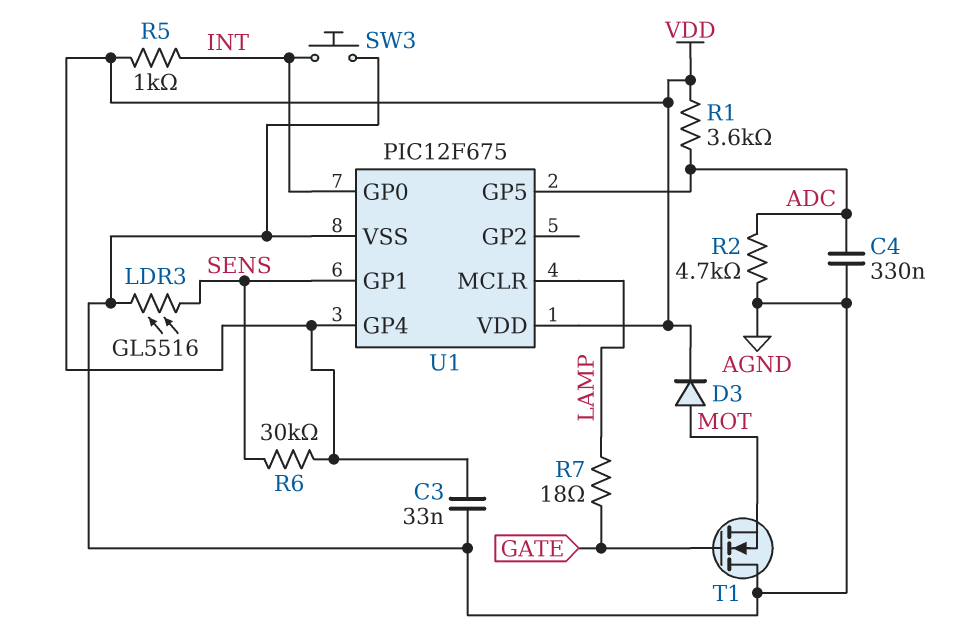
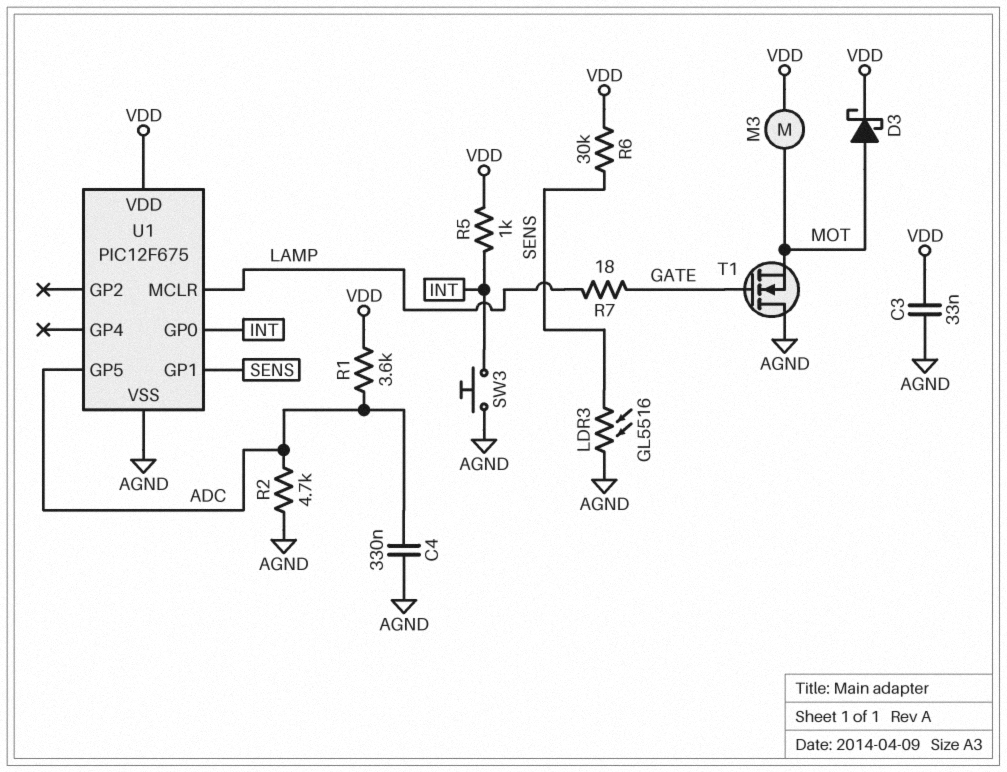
D3: diode (A MOT, K VDD) -> schottky (A MOT, K VDD)
M3: none -> motor (MOT, VDD)
U1 pin GP4: VDD -> none

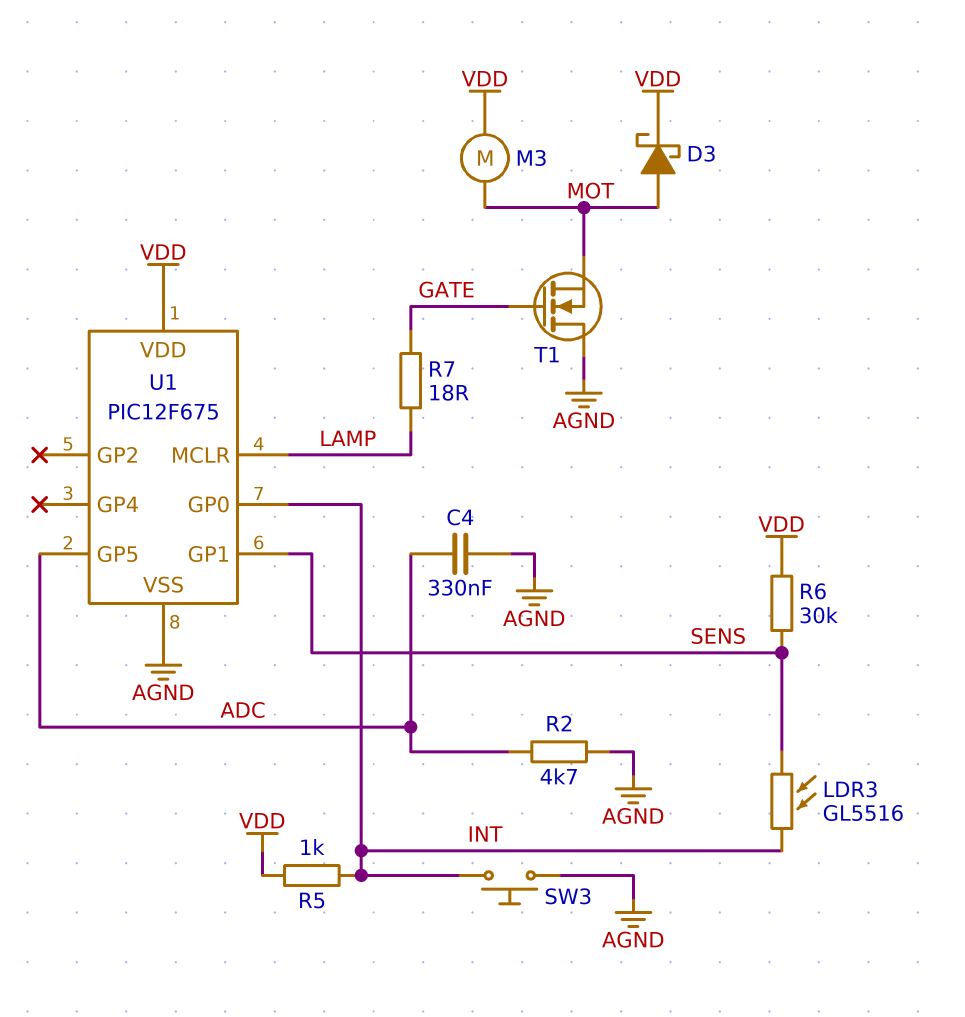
C3: 33nF (AGND, VDD) -> none
LDR3: GL5516 (AGND, SENS) -> GL5516 (INT, SENS)
R1: 3.6k (ADC, VDD) -> none

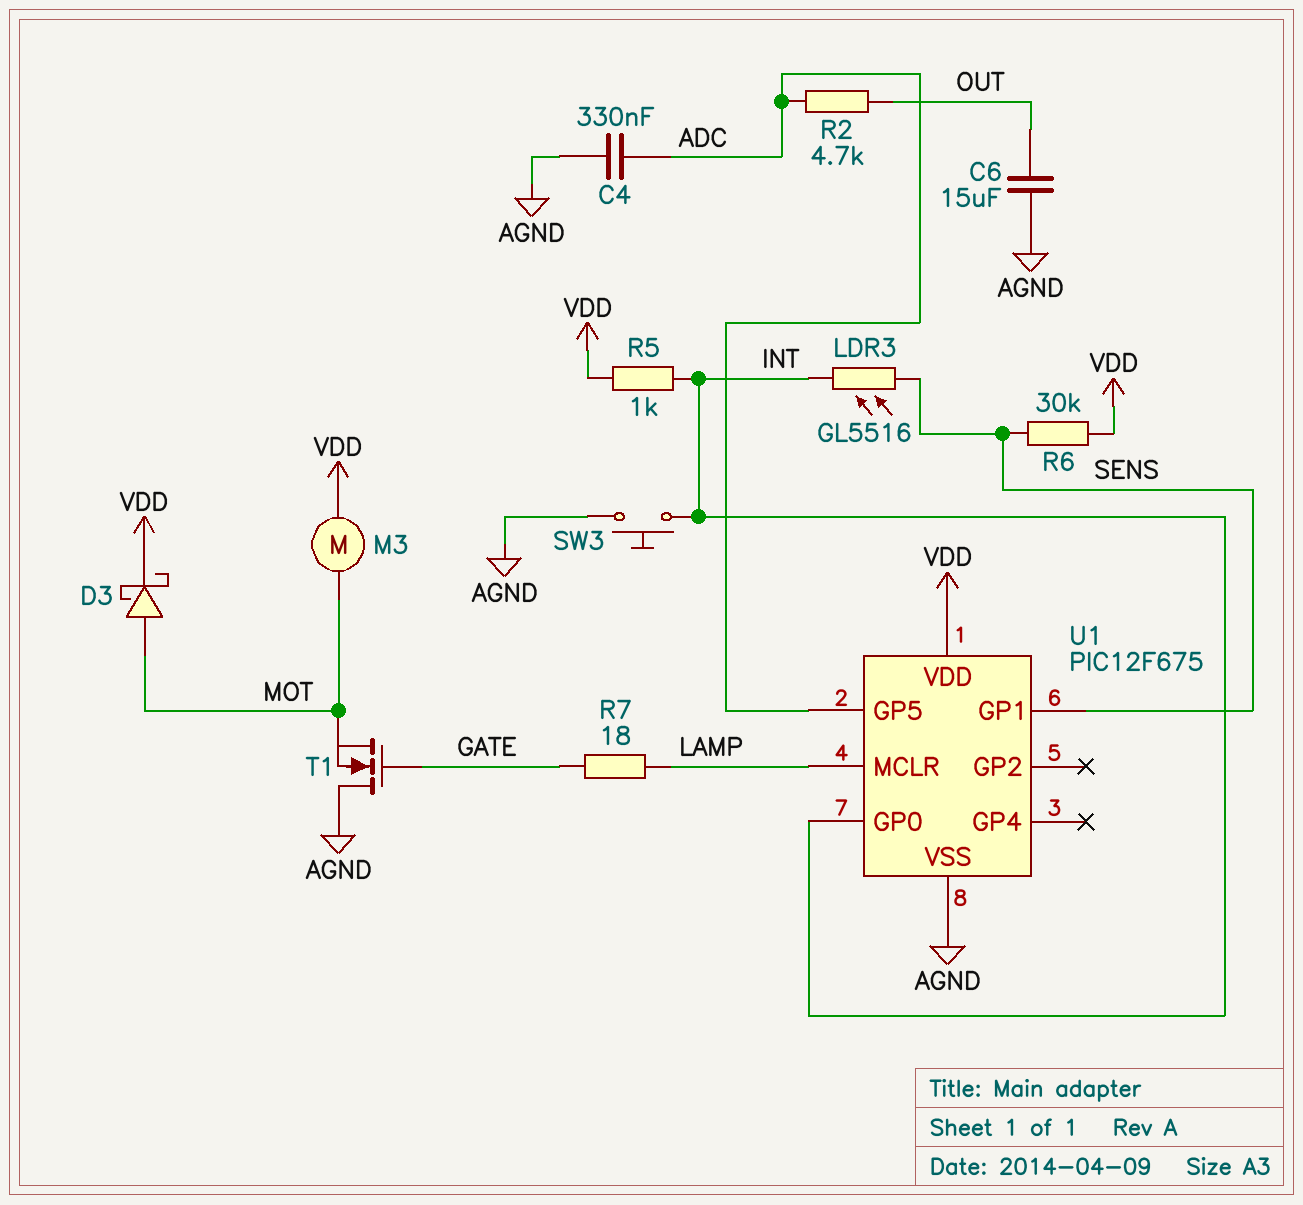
C6: none -> 15uF (AGND, OUT)
R2: 4.7k (ADC, AGND) -> 4.7k (ADC, OUT)

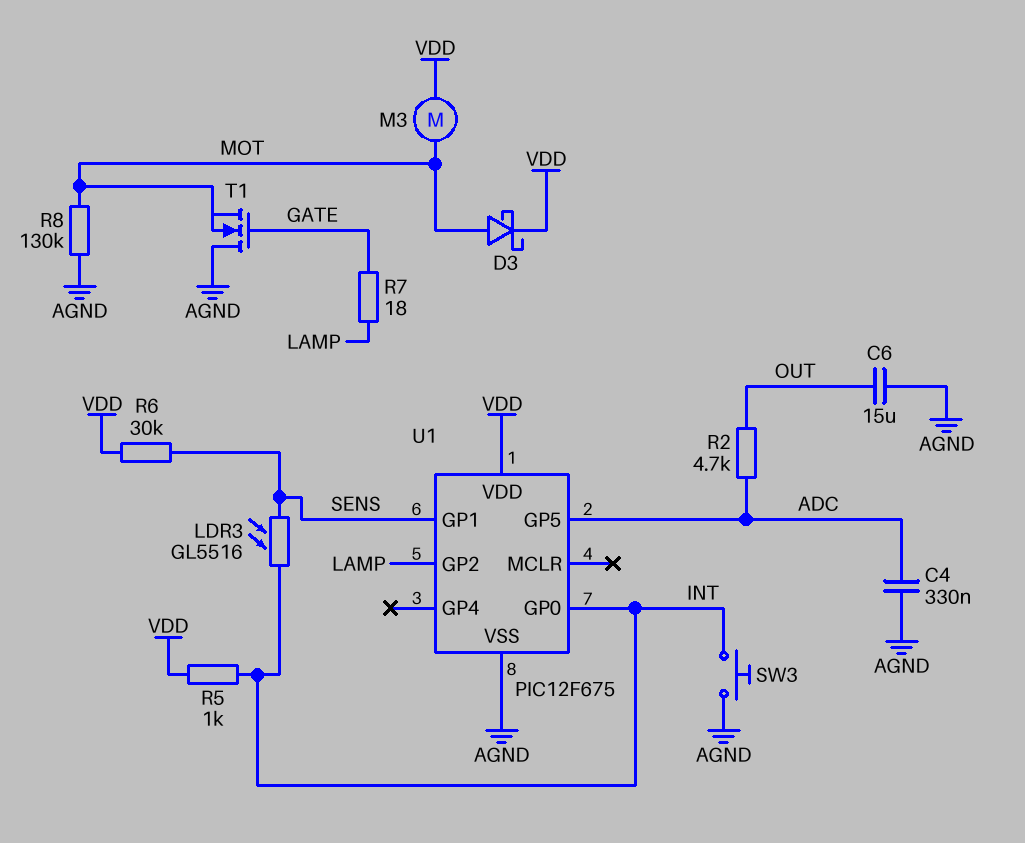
R8: none -> 130k (AGND, MOT)
U1 pin GP2: none -> LAMP
U1 pin MCLR: LAMP -> none

